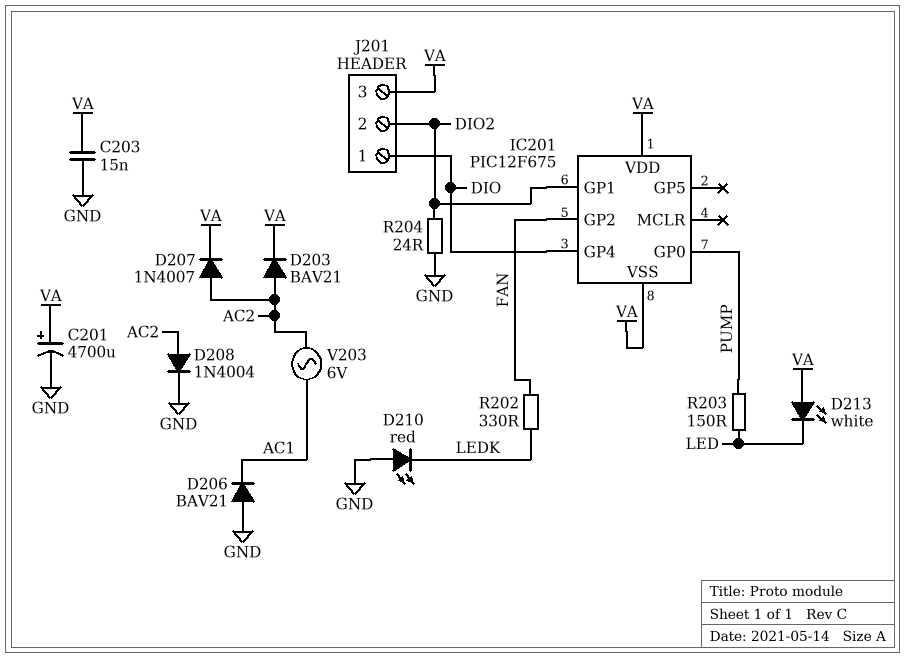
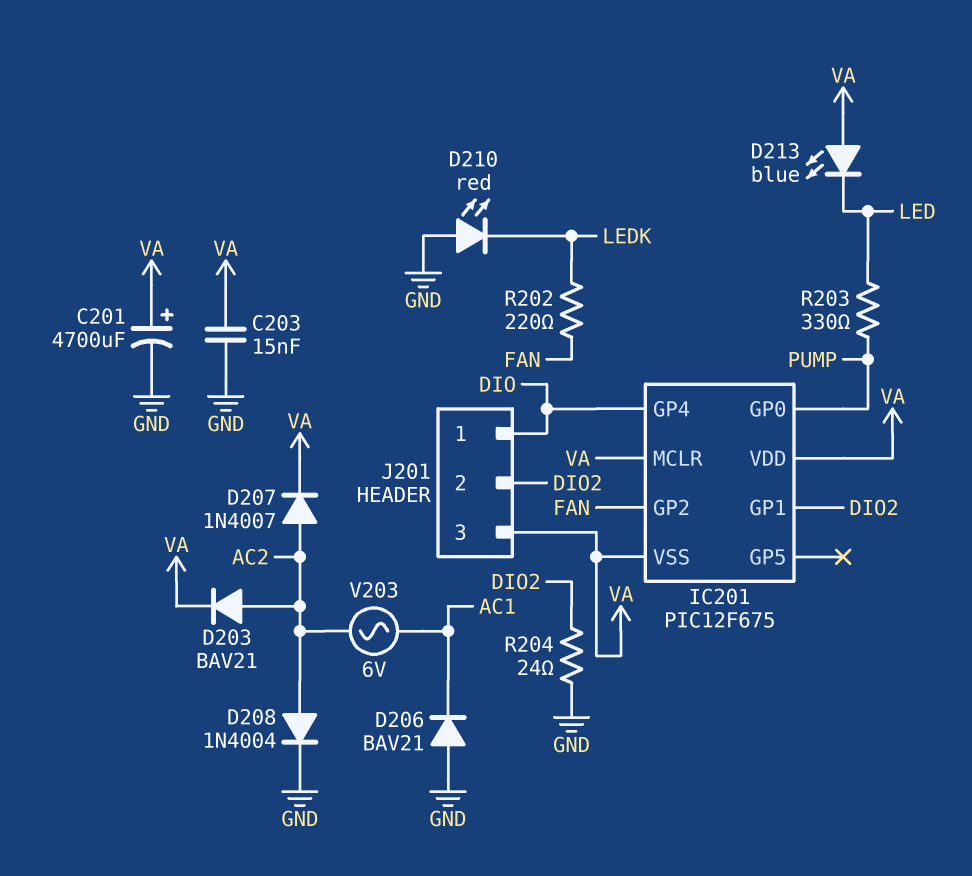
D213: LED white (A VA, K LED) -> LED blue (A VA, K LED)
IC201 pin MCLR: none -> VA
R202: 330 (FAN, LEDK) -> 220 (FAN, LEDK)
R203: 150 (LED, PUMP) -> 330 (LED, PUMP)

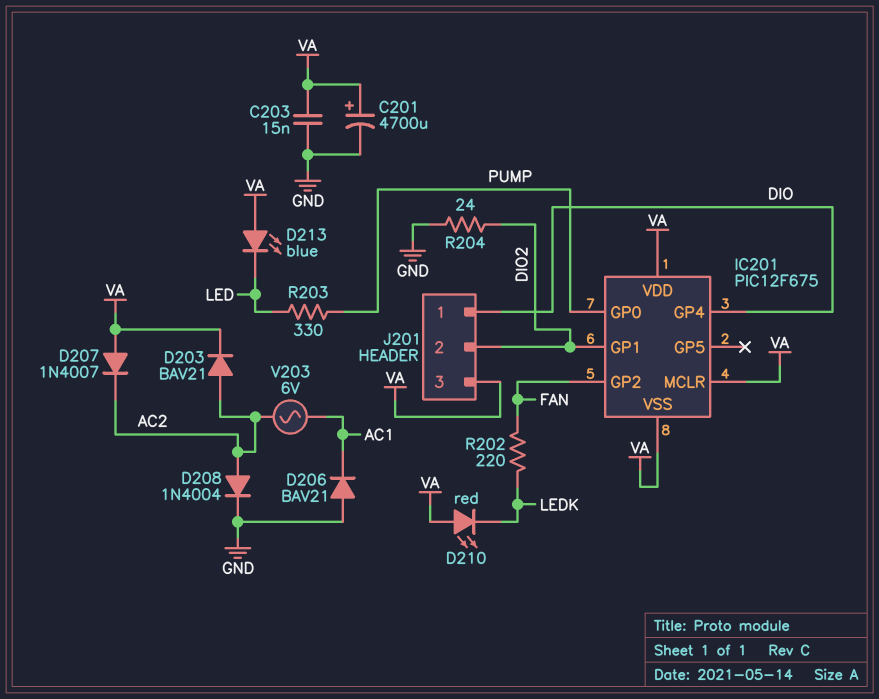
D207: diode 1N4007 (A AC2, K VA) -> diode 1N4007 (A VA, K AC2)
D210: LED red (A GND, K LEDK) -> LED red (A VA, K LEDK)

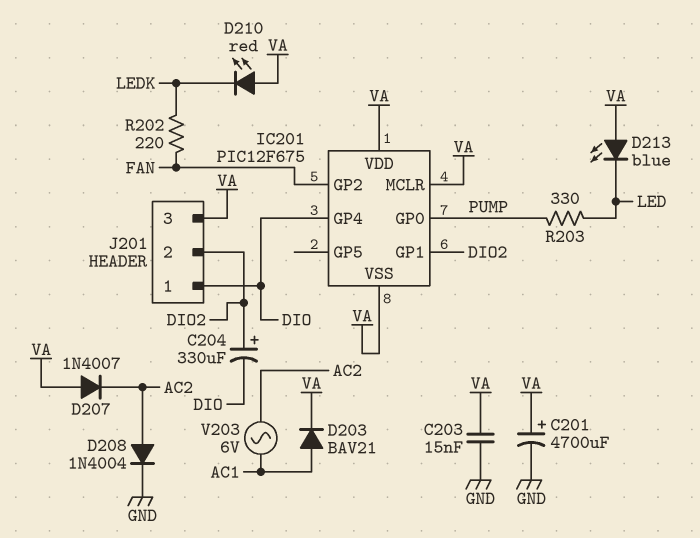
C204: none -> 330uF (plus DIO2, minus DIO)
D203: diode BAV21 (A AC2, K VA) -> diode BAV21 (A AC1, K VA)
D206: diode BAV21 (A GND, K AC1) -> none
R204: 24 (DIO2, GND) -> none

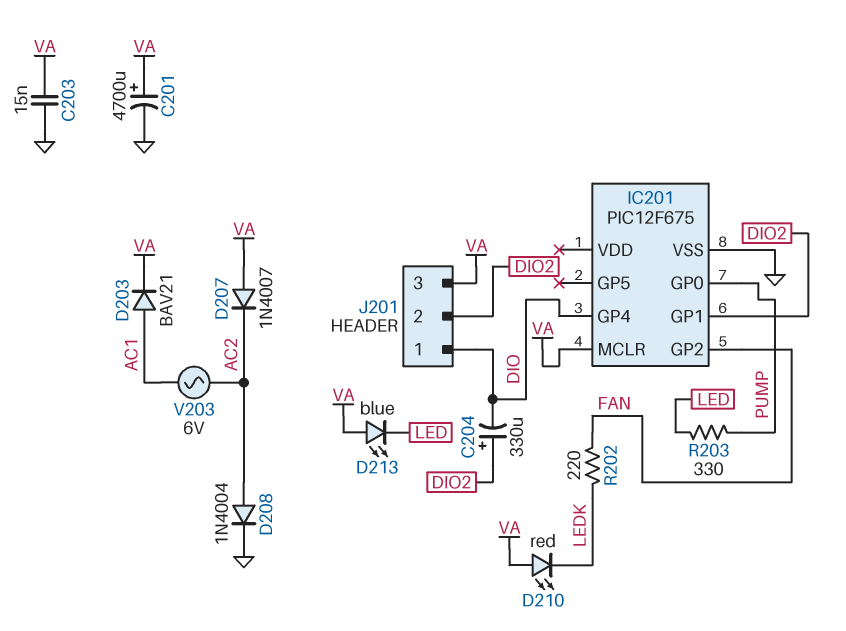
IC201 pin VDD: VA -> none
IC201 pin VSS: VA -> GND

